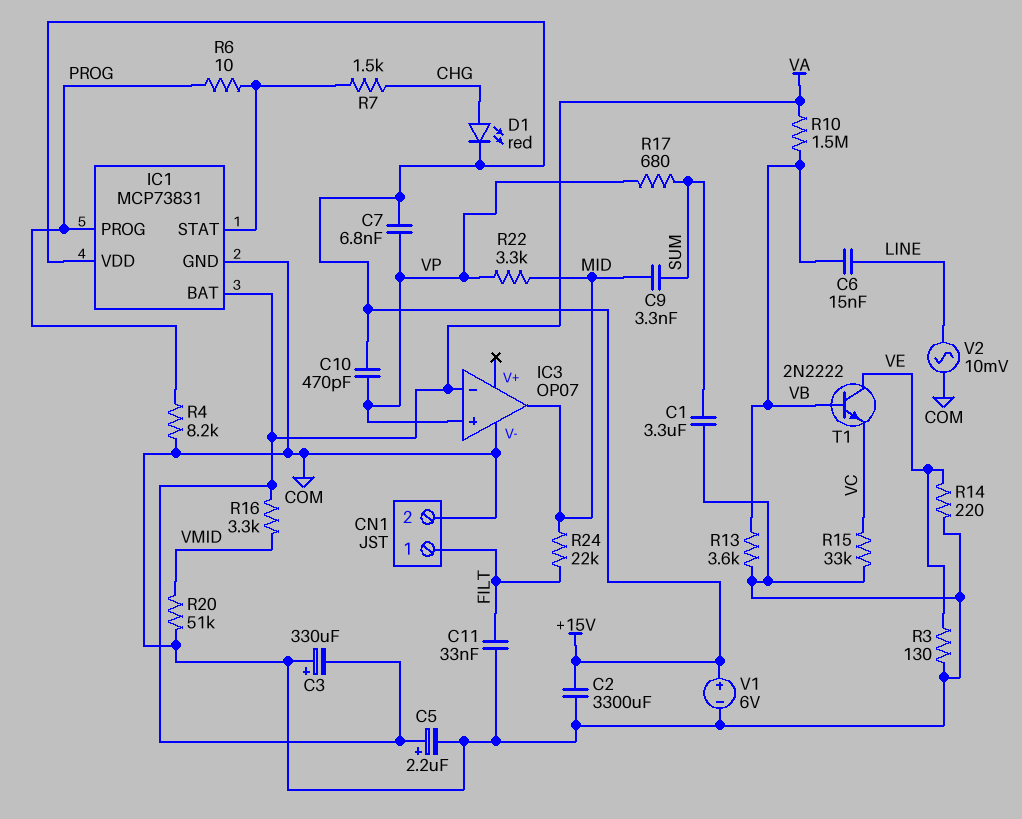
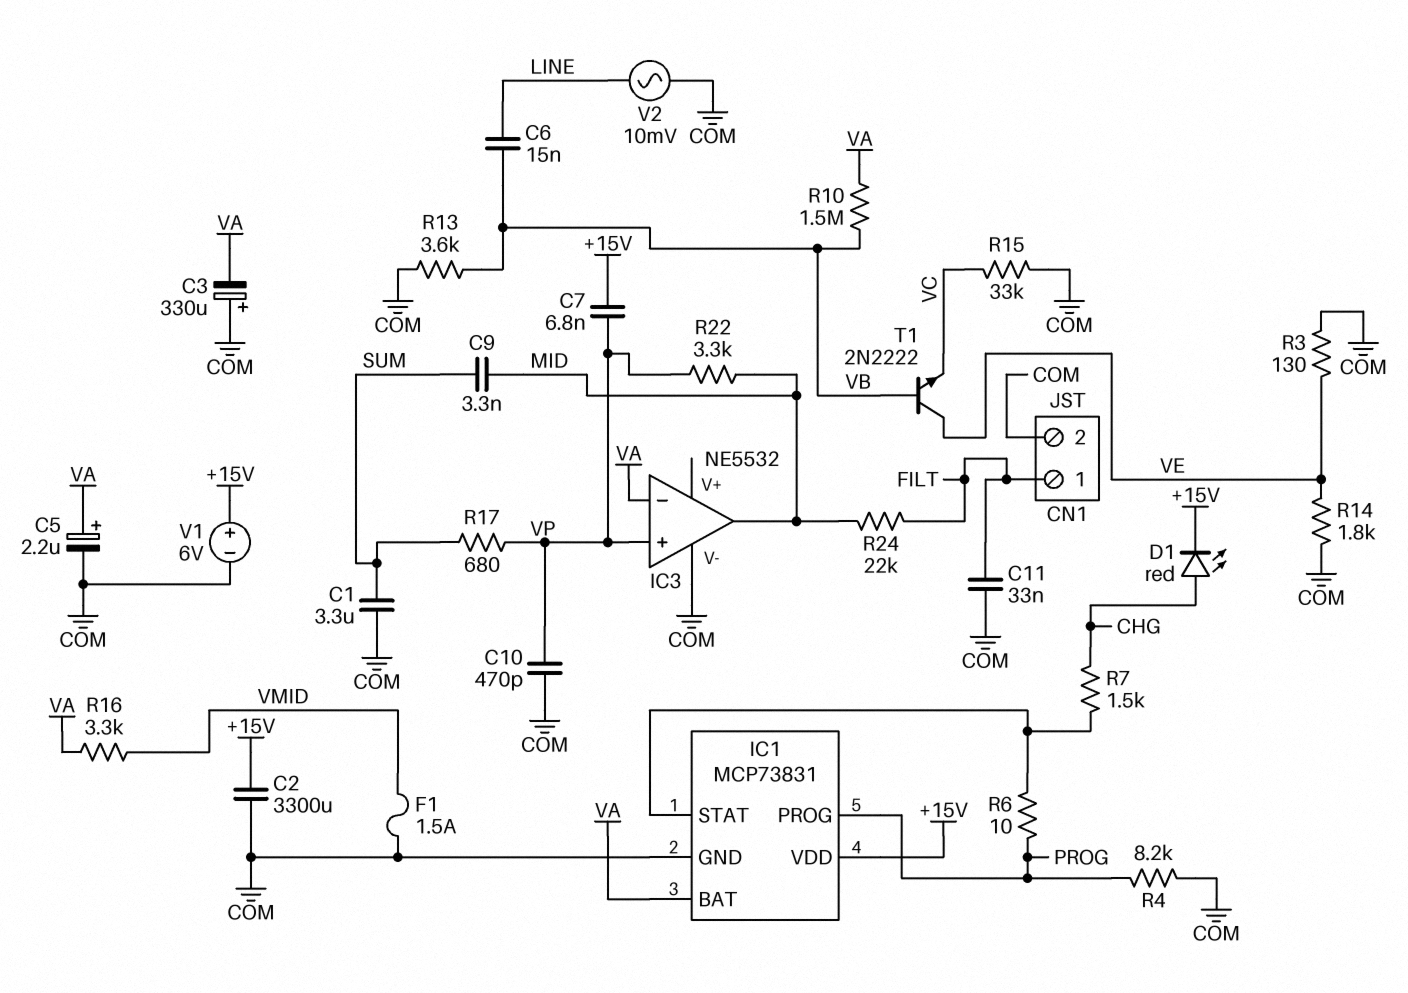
C10: 470pF (+15V, VP) -> 470pF (COM, VP)
F1: none -> 1.5A (COM, VMID)
IC3: OP07 -> NE5532
R14: 220 (COM, VE) -> 1.8k (COM, VE)
R20: 51k (COM, VMID) -> none

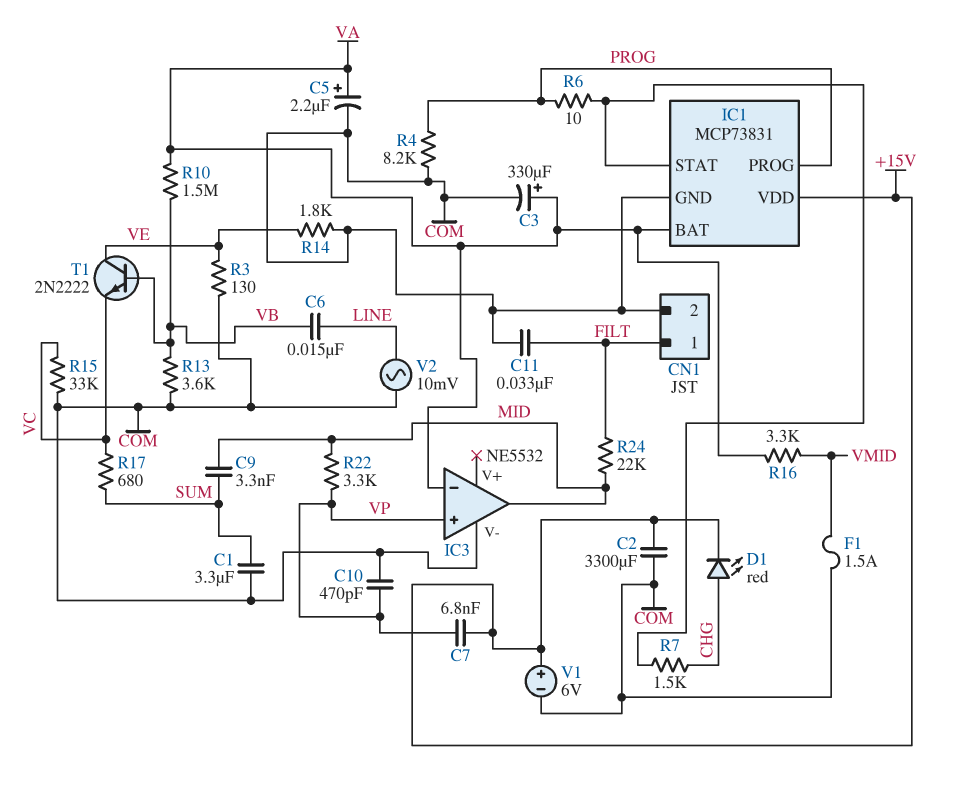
C3: 330uF (plus COM, minus VA) -> 330uF (plus VA, minus COM)
R17: 680 (SUM, VP) -> 680 (SUM, VC)

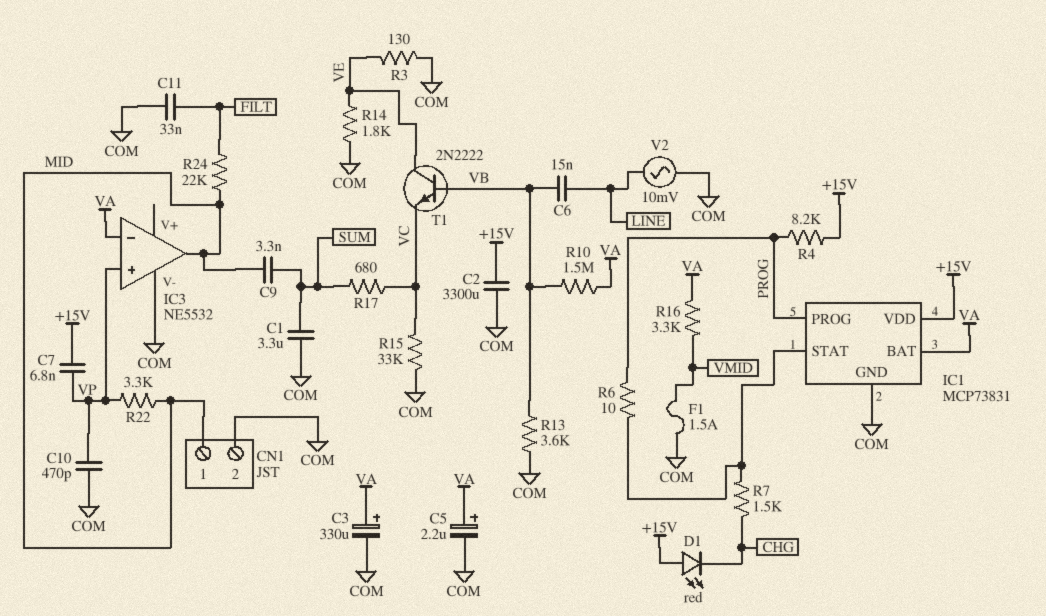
CN1 pin 1: FILT -> MID
D1: LED red (A CHG, K +15V) -> LED red (A +15V, K CHG)
R4: 8.2k (COM, PROG) -> 8.2k (+15V, PROG)
V1: 6V (plus +15V, minus COM) -> none

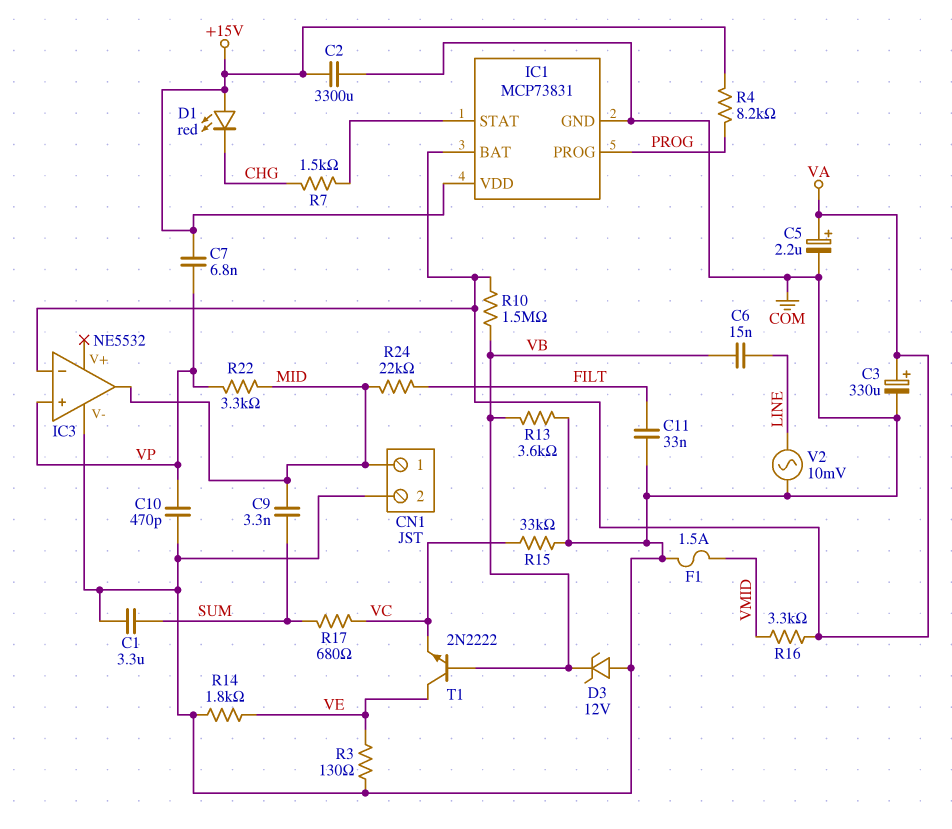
D3: none -> zener 12V (A COM, K VB)
R6: 10 (IC1/STAT, PROG) -> none

